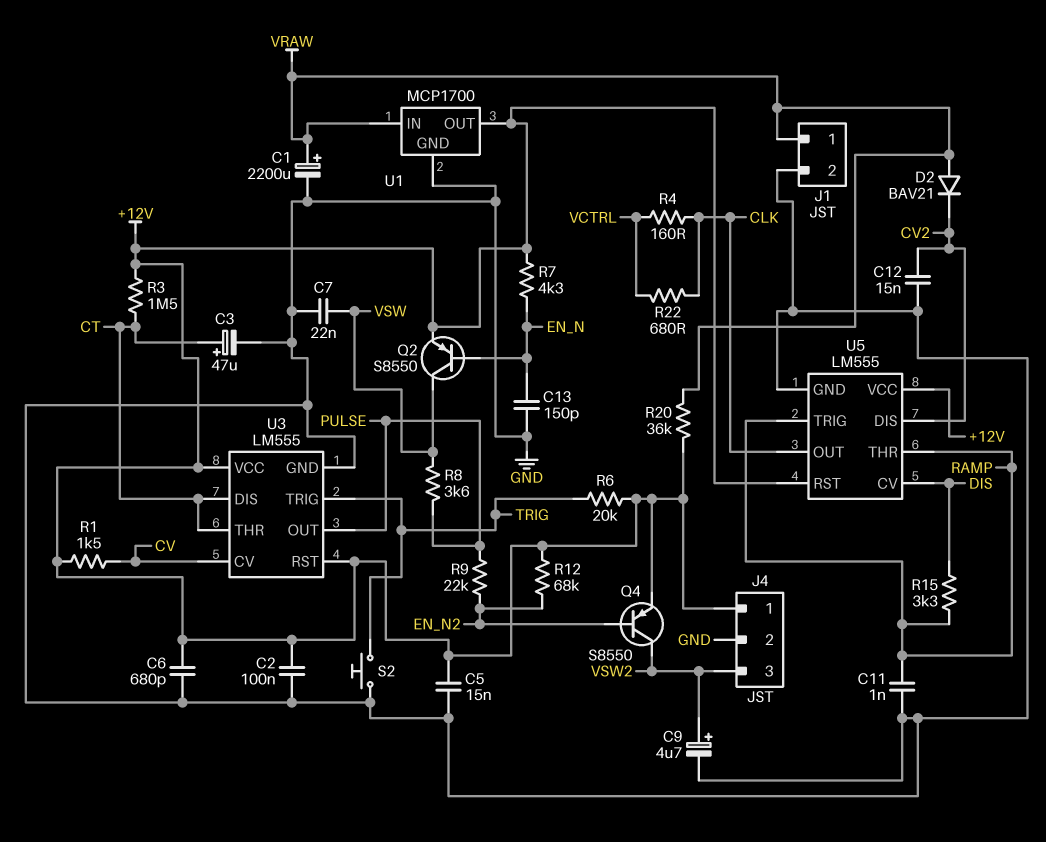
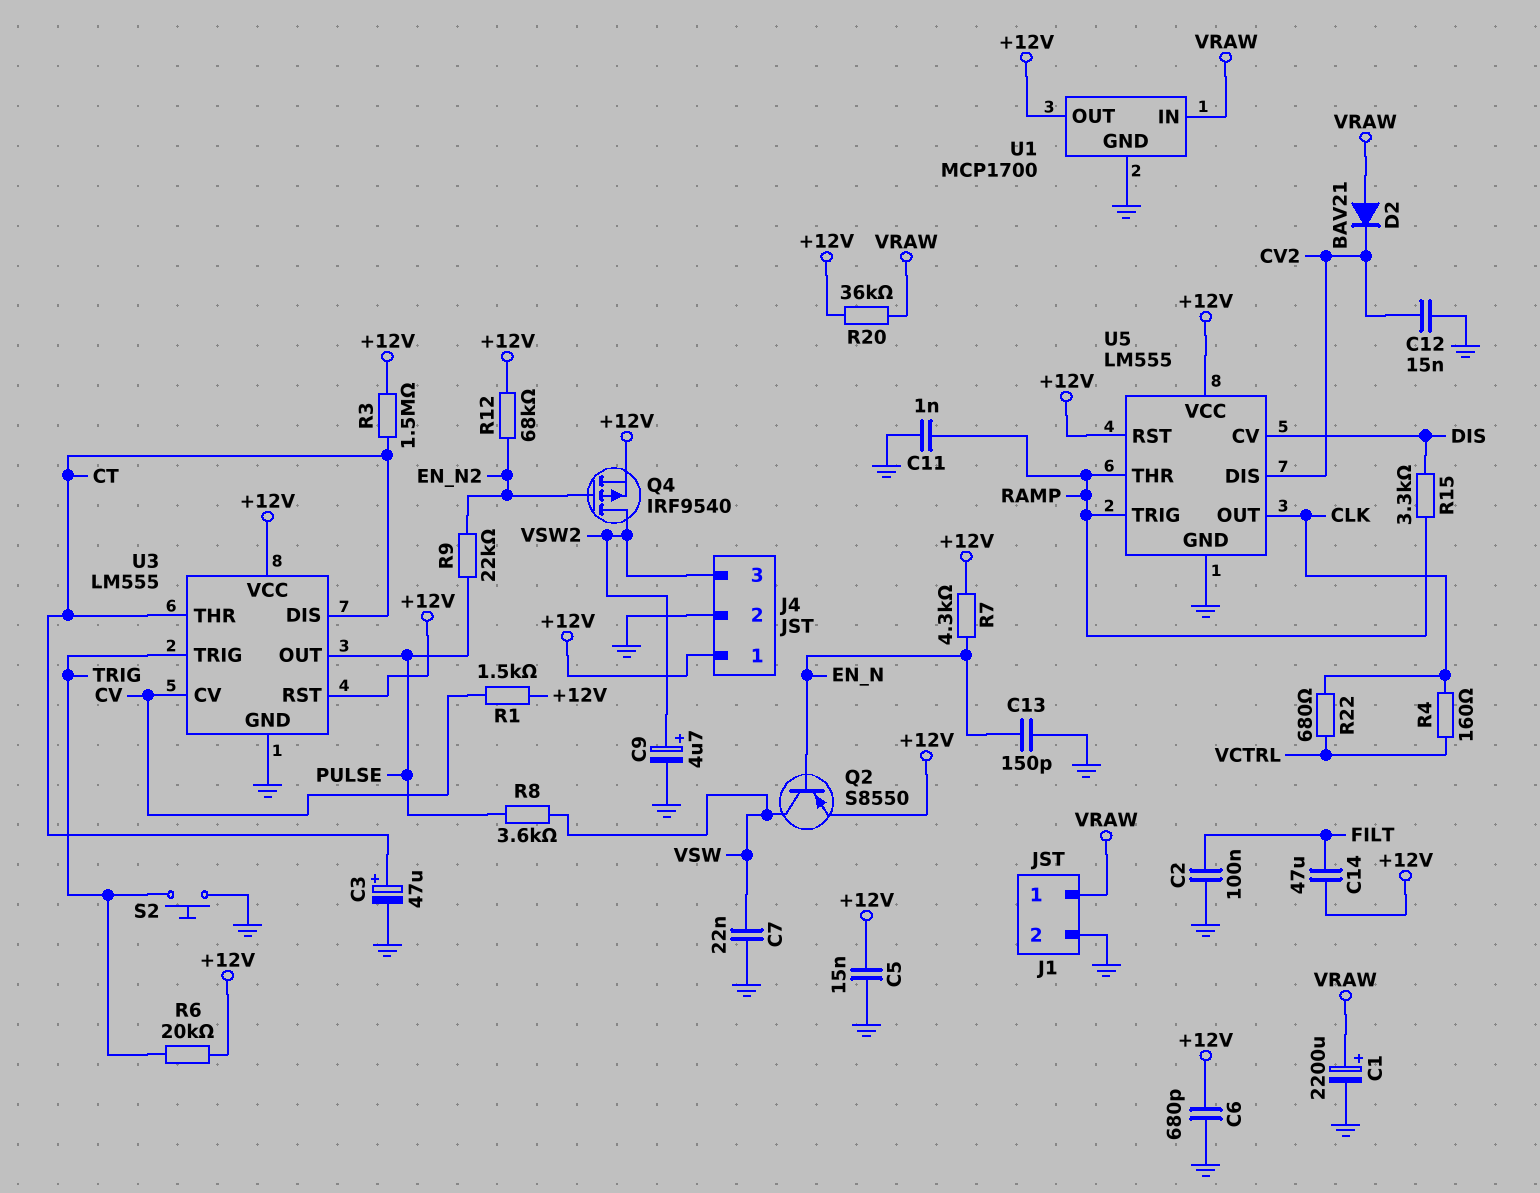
C2: 100nF (+12V, GND) -> 100nF (FILT, GND)
C14: none -> 47uF (+12V, FILT)
Q4: PNP S8550 (B EN_N2, C VSW2, E +12V) -> PMOS IRF9540 (G EN_N2, D VSW2, S +12V)

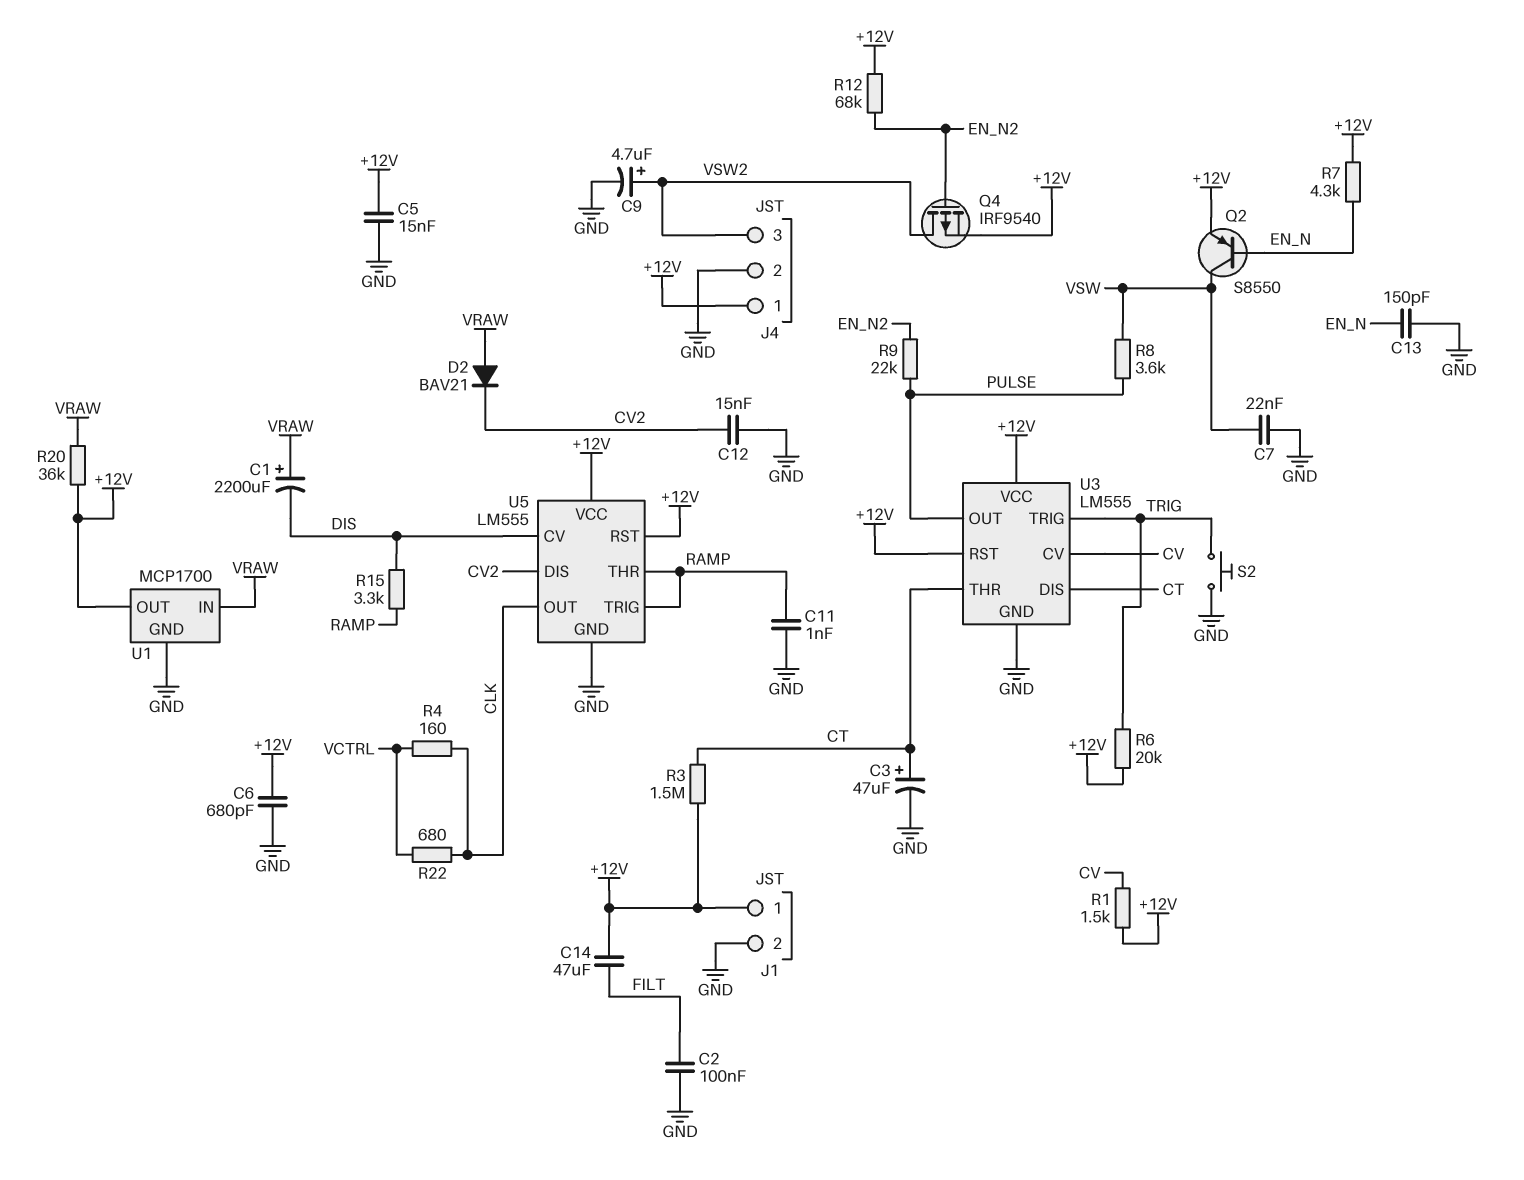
C1: 2200uF (plus VRAW, minus GND) -> 2200uF (plus VRAW, minus DIS)
J1 pin 1: VRAW -> +12V

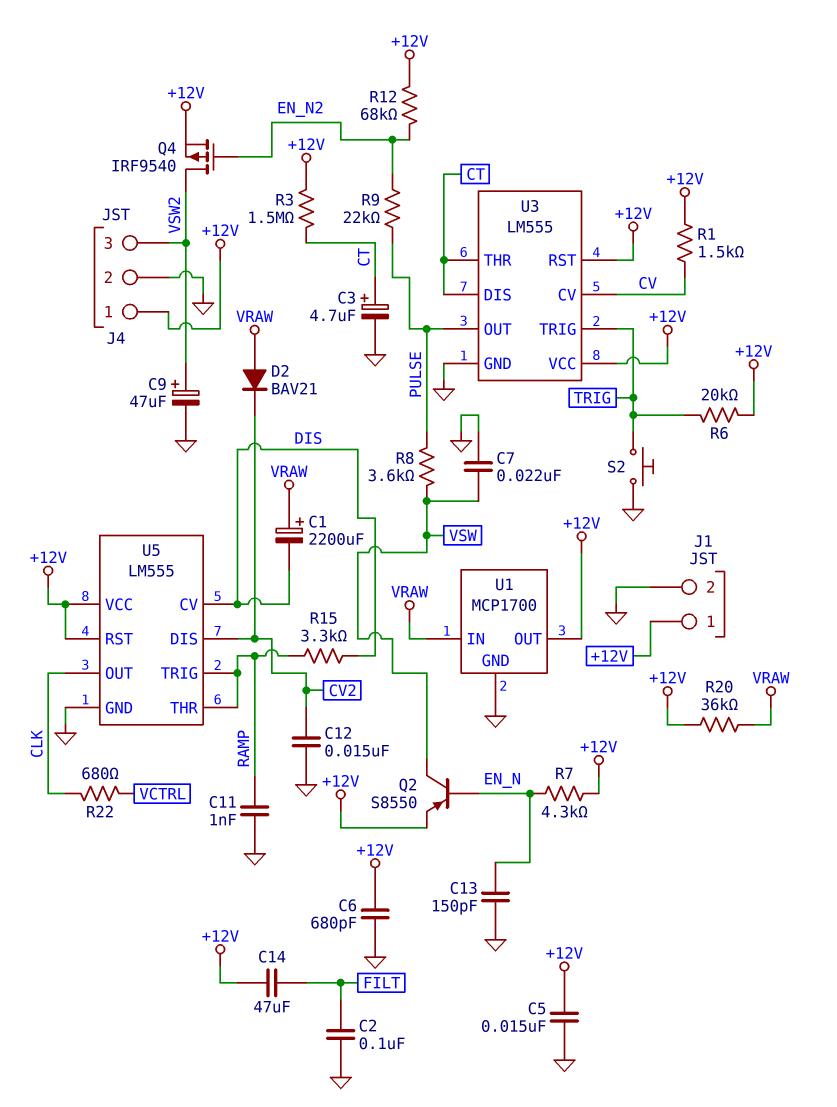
C3: 47uF (plus CT, minus GND) -> 4.7uF (plus CT, minus GND)
C9: 4.7uF (plus VSW2, minus GND) -> 47uF (plus VSW2, minus GND)
R4: 160 (CLK, VCTRL) -> none

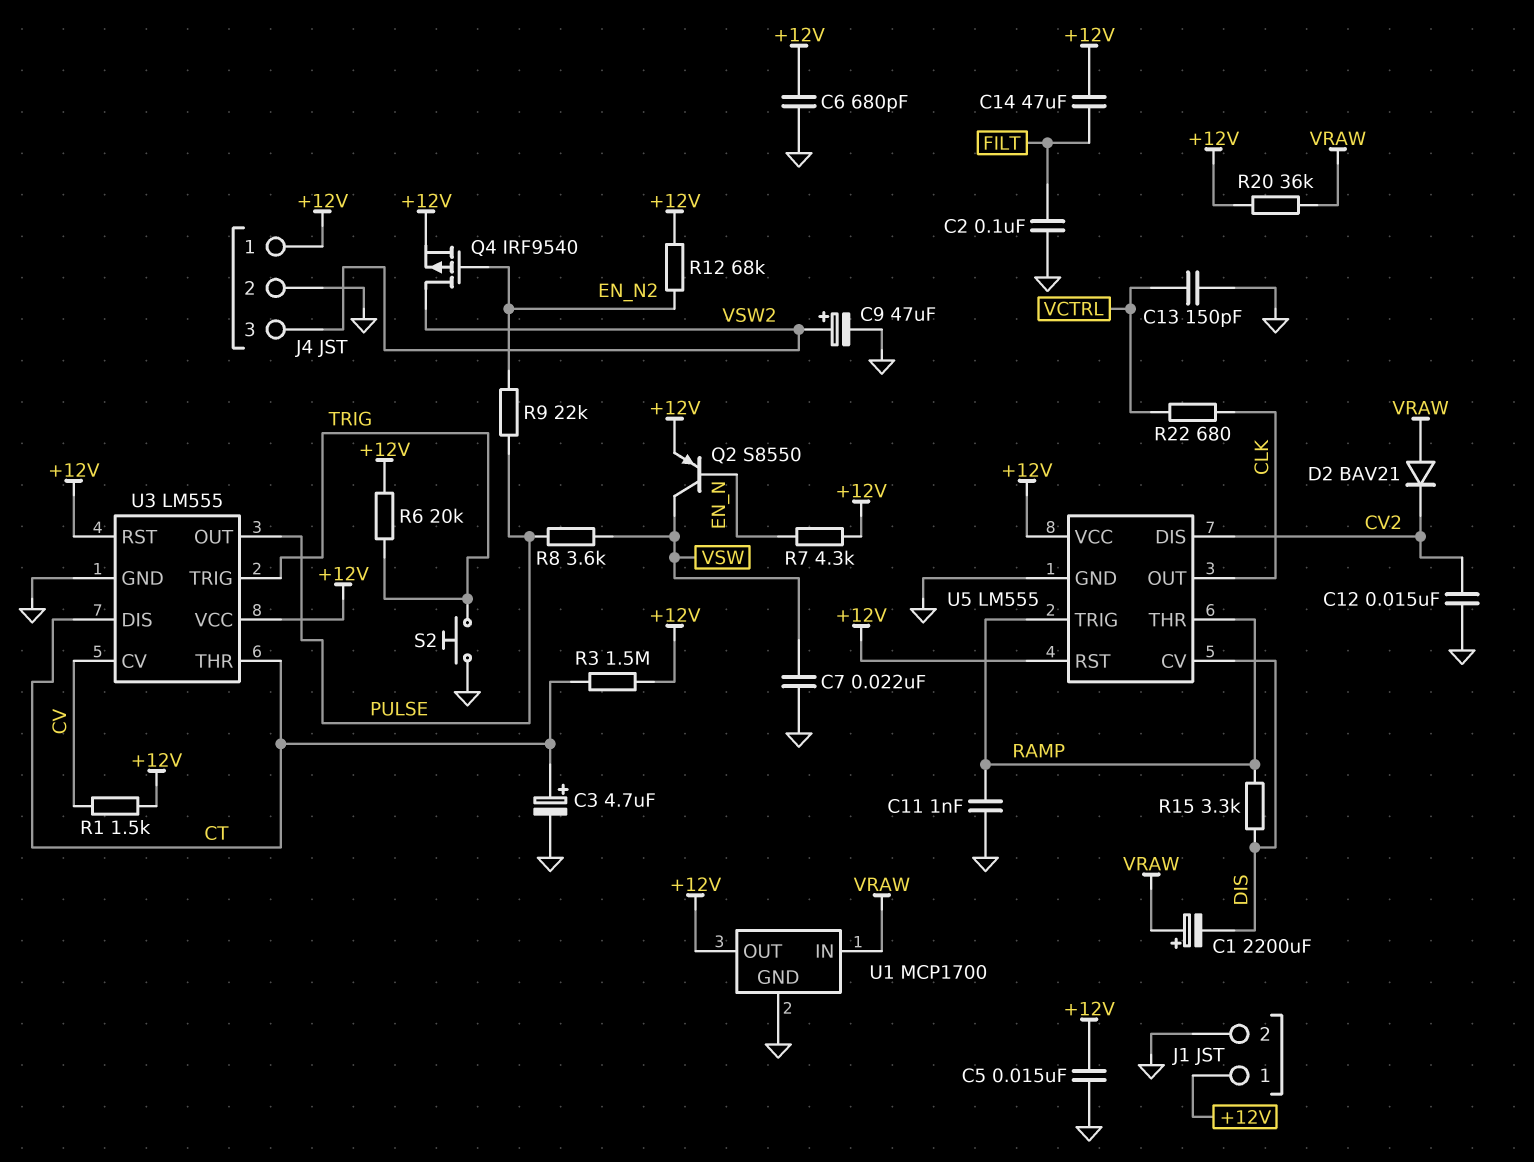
C13: 150pF (EN_N, GND) -> 150pF (GND, VCTRL)

